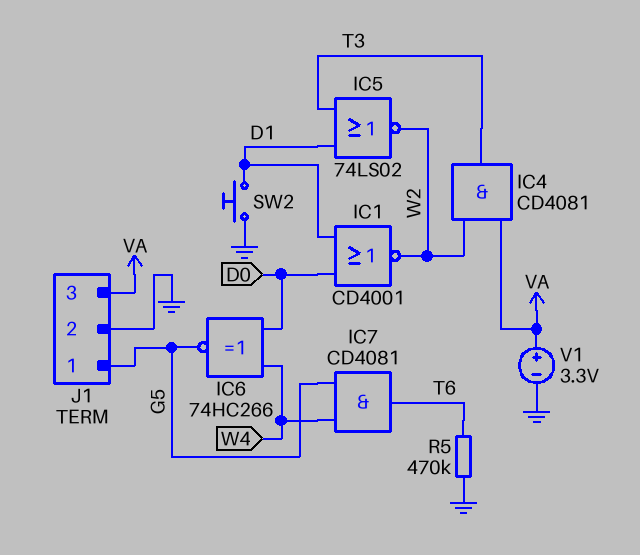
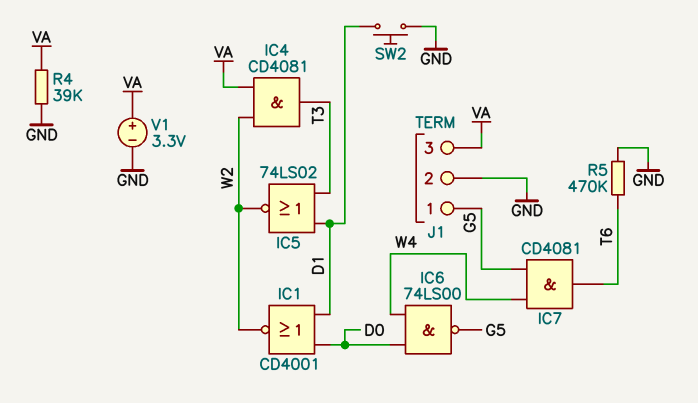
IC6: XNOR 74HC266 (in D0, in W4, out G5) -> NAND 74LS00 (in D0, in W4, out G5)
R4: none -> 39k (GND, VA)

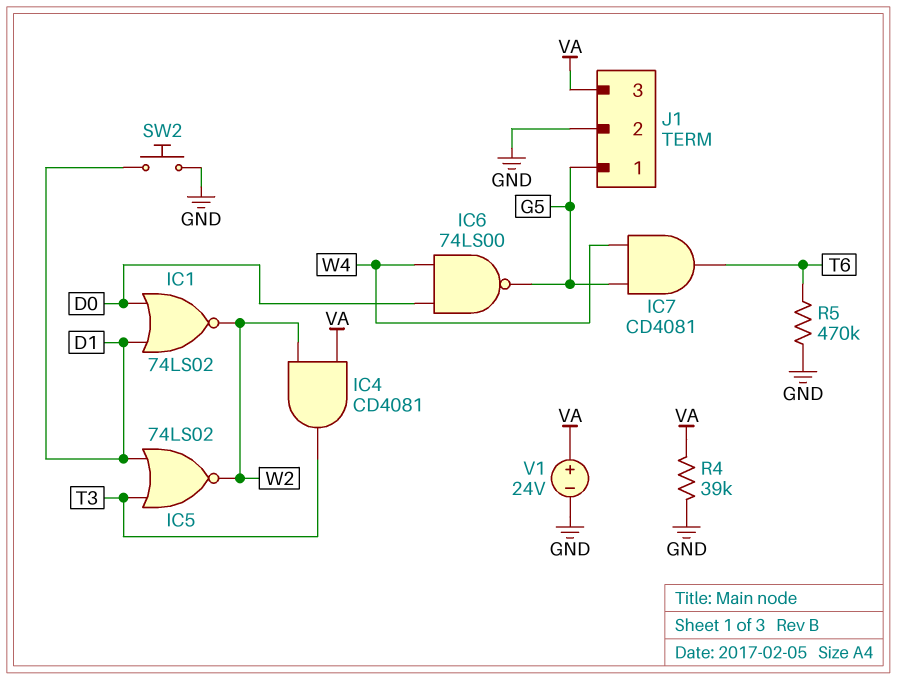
IC1: NOR CD4001 (in D0, in D1, out W2) -> NOR 74LS02 (in D0, in D1, out W2)
V1: 3.3V (plus VA, minus GND) -> 24V (plus VA, minus GND)

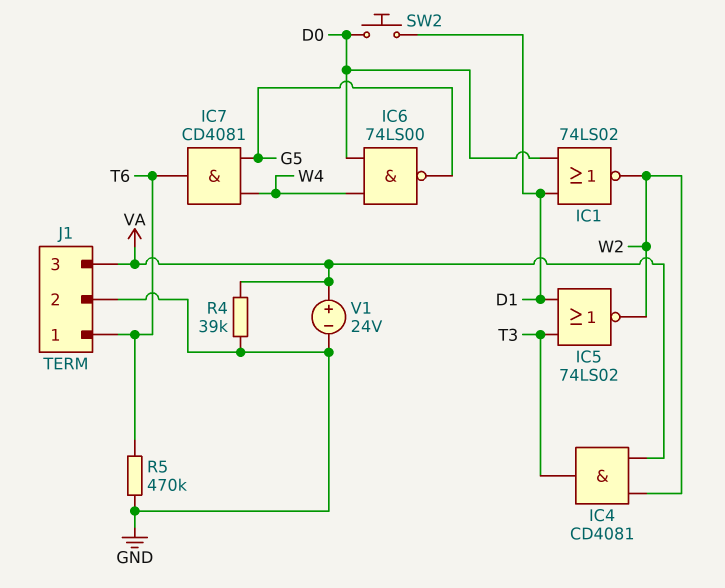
J1 pin 1: G5 -> T6
SW2: button (D1, GND) -> button (D0, D1)

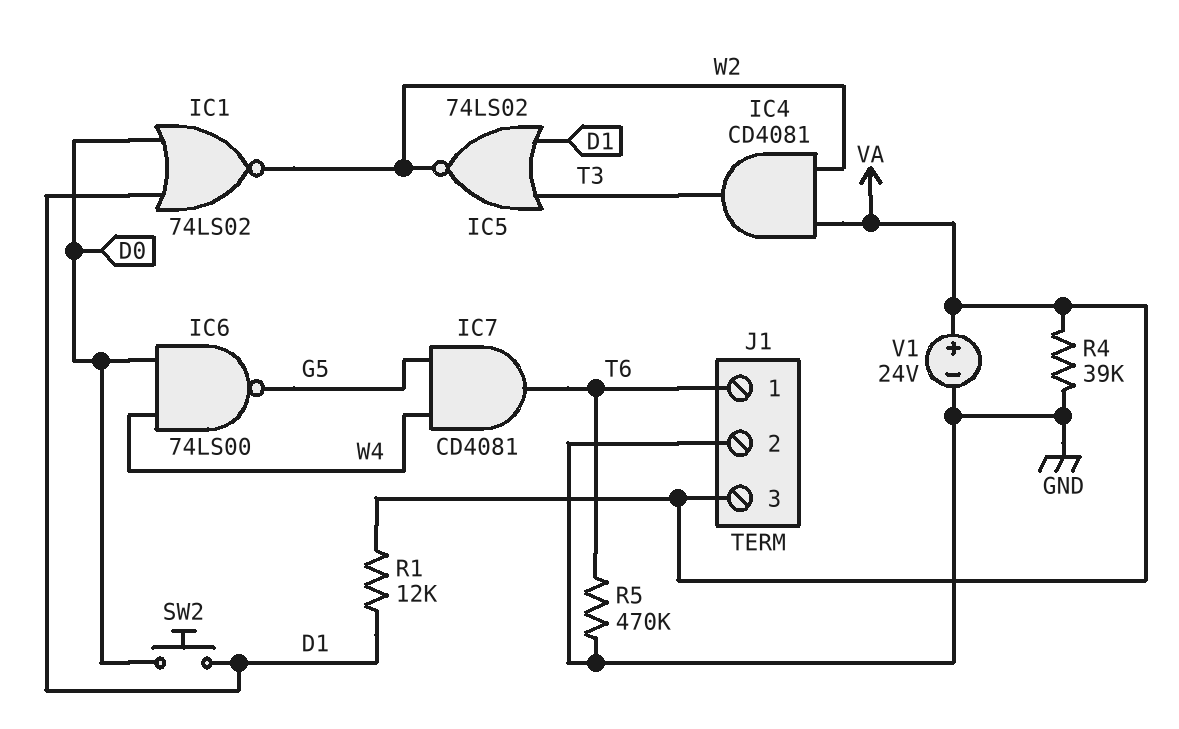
R1: none -> 12k (D1, VA)

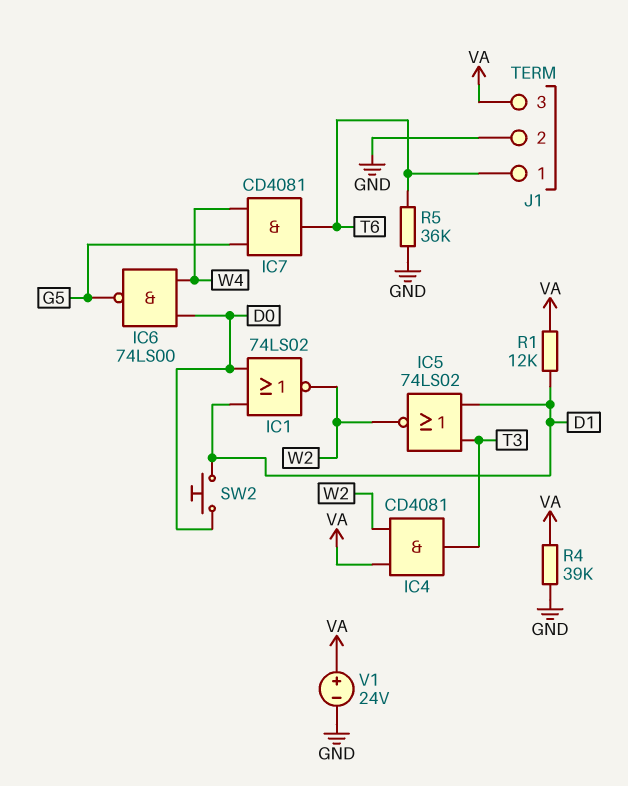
R5: 470k (GND, T6) -> 36k (GND, T6)

